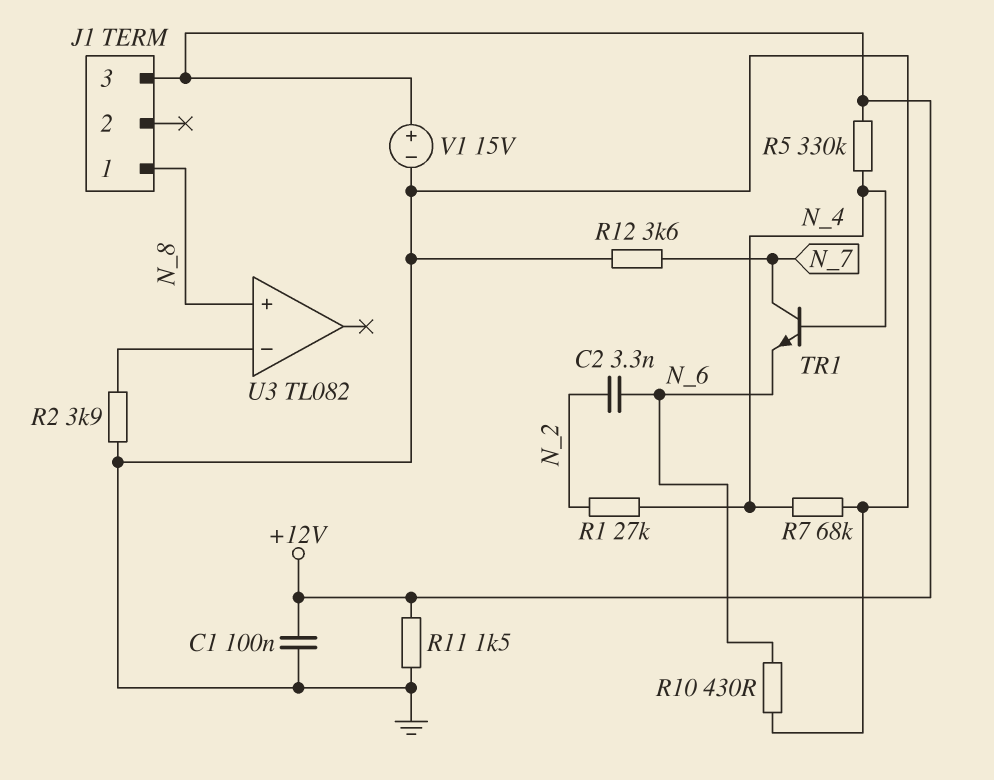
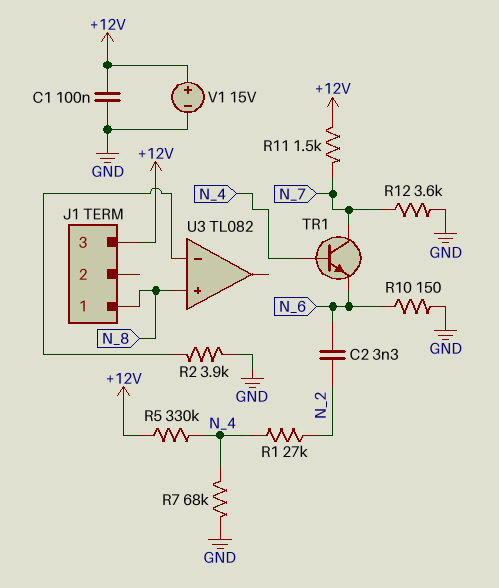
R10: 430 (GND, N_6) -> 150 (GND, N_6)
R11: 1.5k (+12V, GND) -> 1.5k (+12V, N_7)

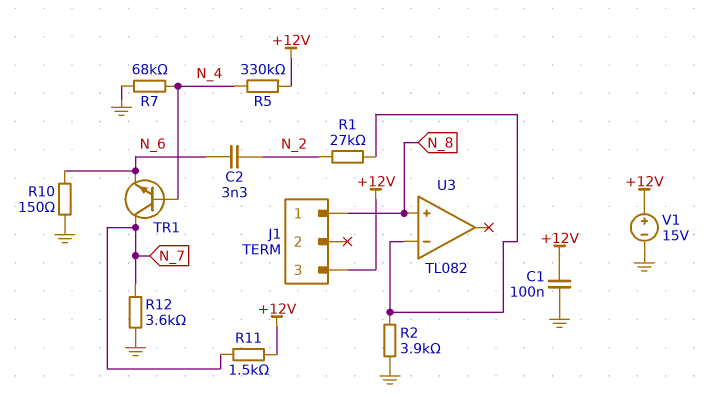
R1: 27k (N_2, N_4) -> 27k (N_2, U3/in-)

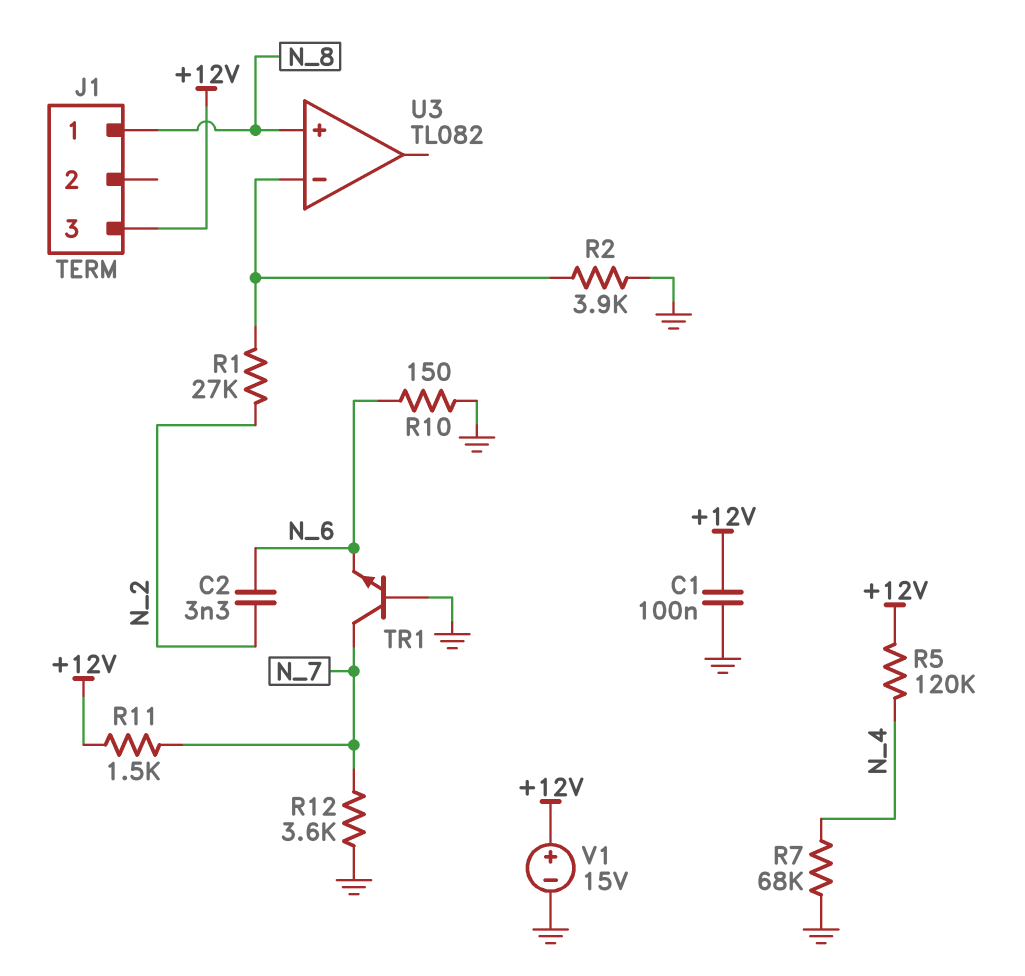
R5: 330k (+12V, N_4) -> 120k (+12V, N_4)
TR1: NPN (B N_4, C N_7, E N_6) -> NPN (B GND, C N_7, E N_6)

